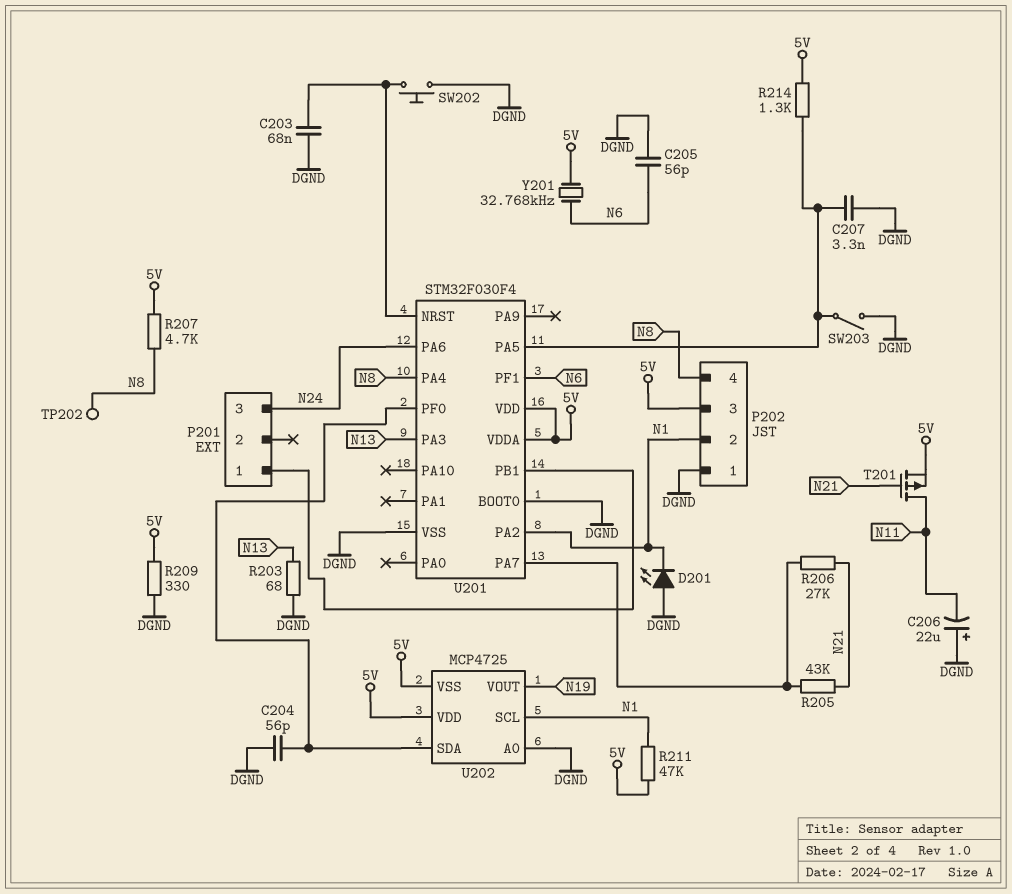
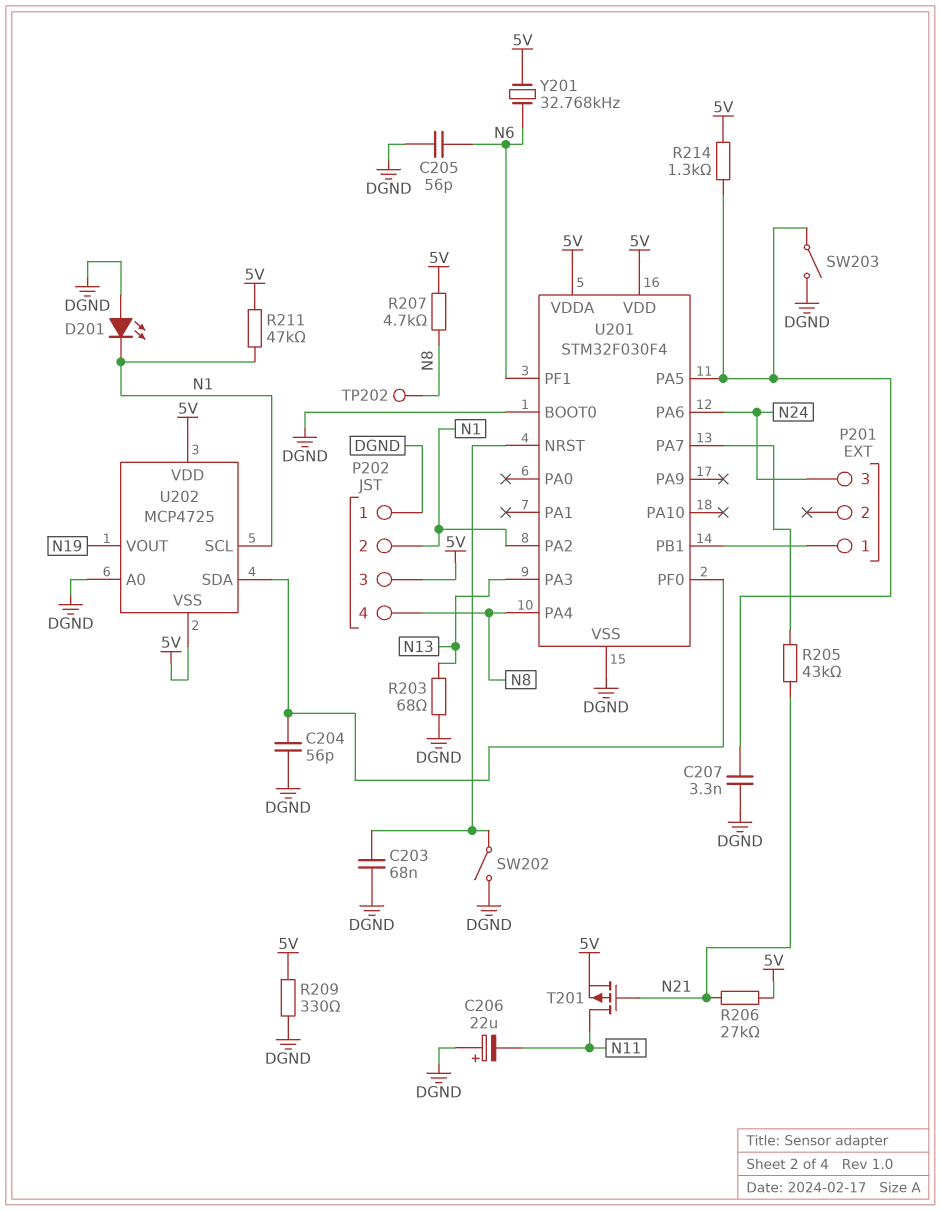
R206: 27k (N21, U201/PA7) -> 27k (5V, N21)
SW202: button (DGND, U201/NRST) -> switch (DGND, U201/NRST)

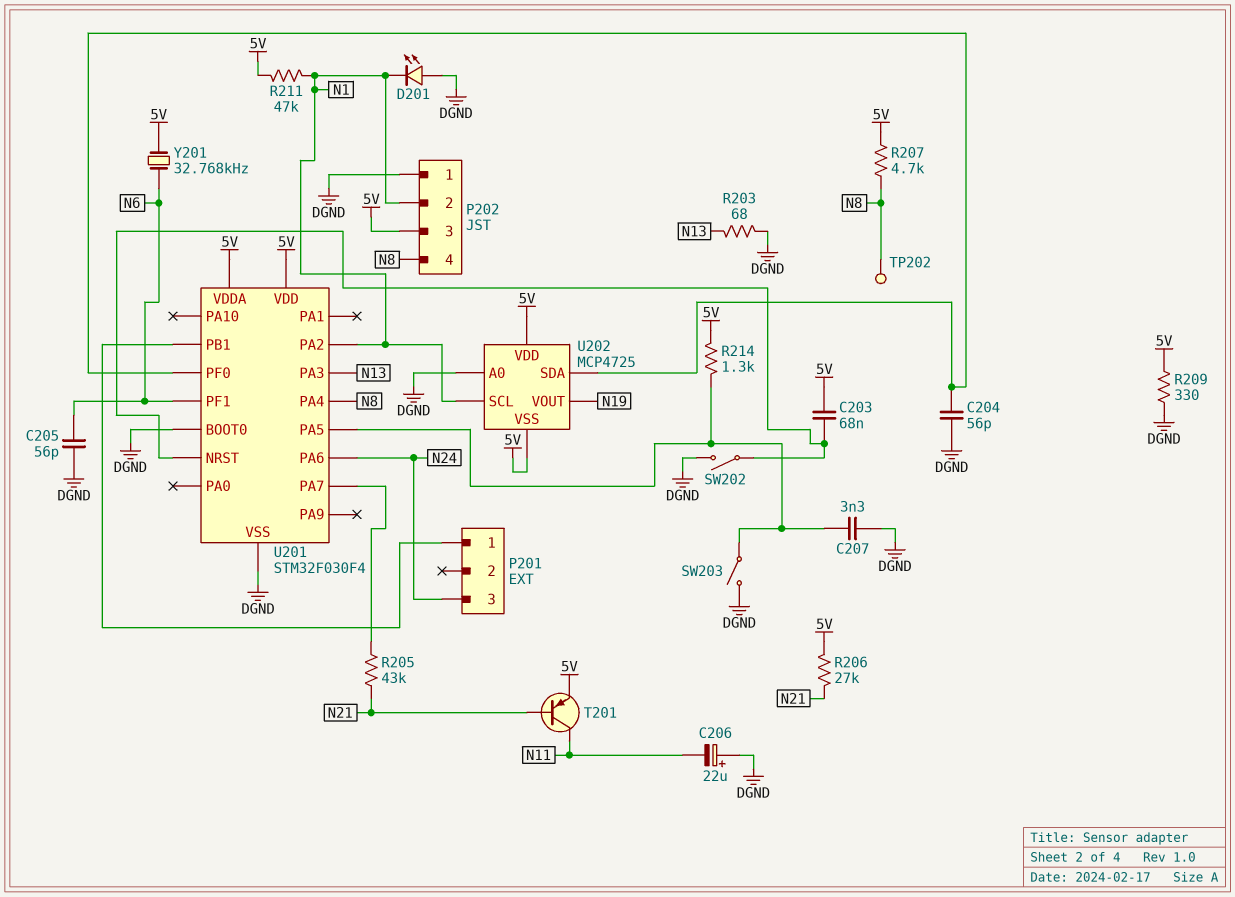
C203: 68nF (DGND, U201/NRST) -> 68nF (5V, U201/NRST)
T201: PMOS (G N21, D N11, S 5V) -> PNP (B N21, C N11, E 5V)

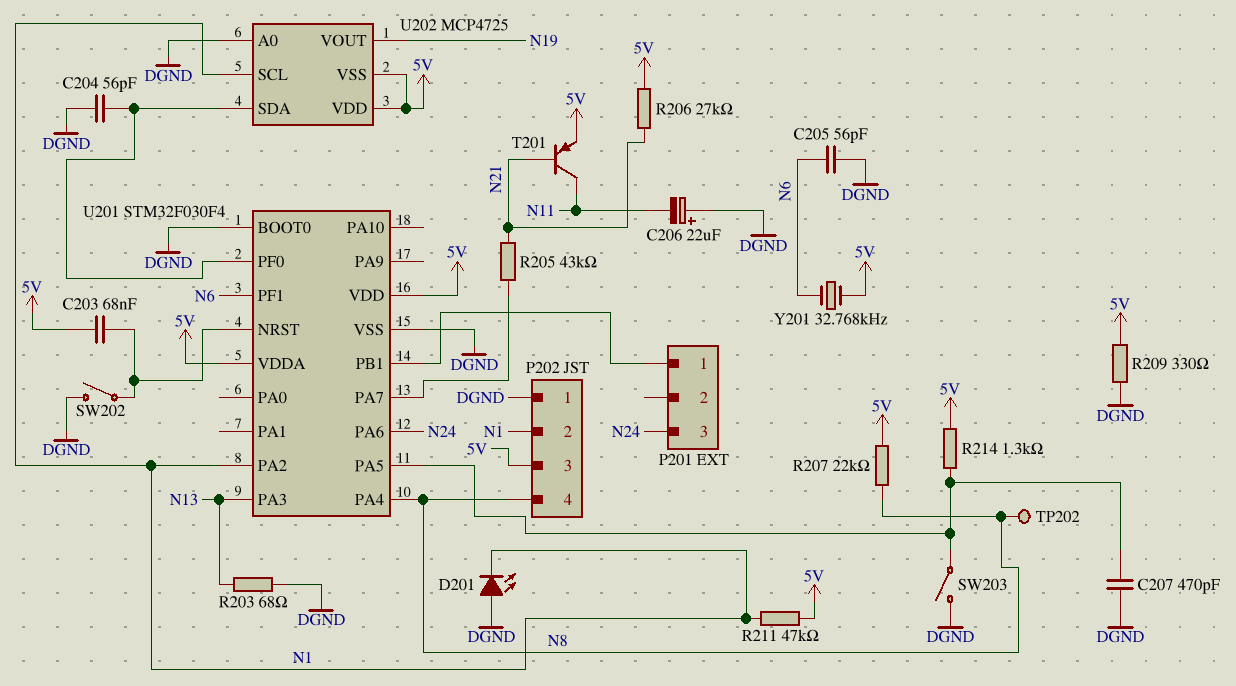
C207: 3.3nF (DGND, U201/PA5) -> 470pF (DGND, U201/PA5)
R207: 4.7k (5V, N8) -> 22k (5V, N8)

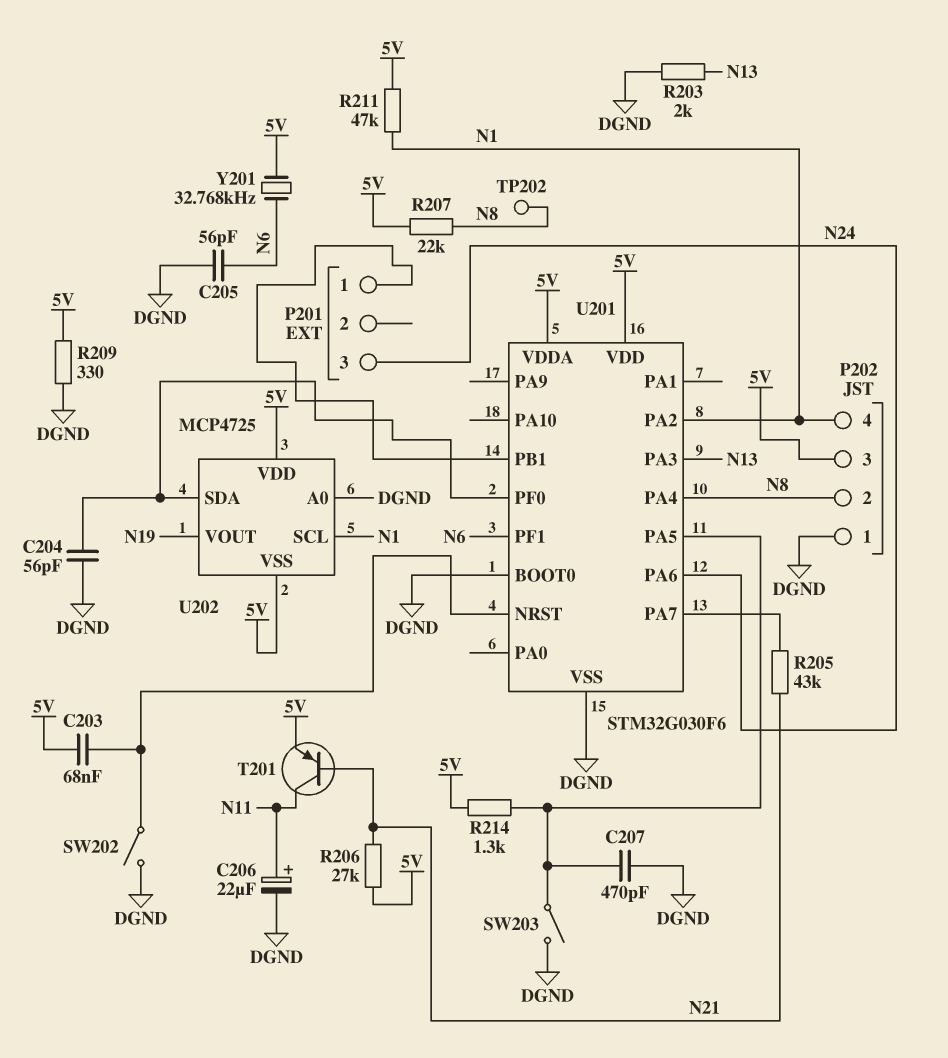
C206: 22uF (plus DGND, minus N11) -> 22uF (plus N11, minus DGND)
D201: LED (A DGND, K N1) -> none
P202 pin 2: N1 -> N8
P202 pin 4: N8 -> N1
R203: 68 (DGND, N13) -> 2k (DGND, N13)
U201: STM32F030F4 -> STM32G030F6

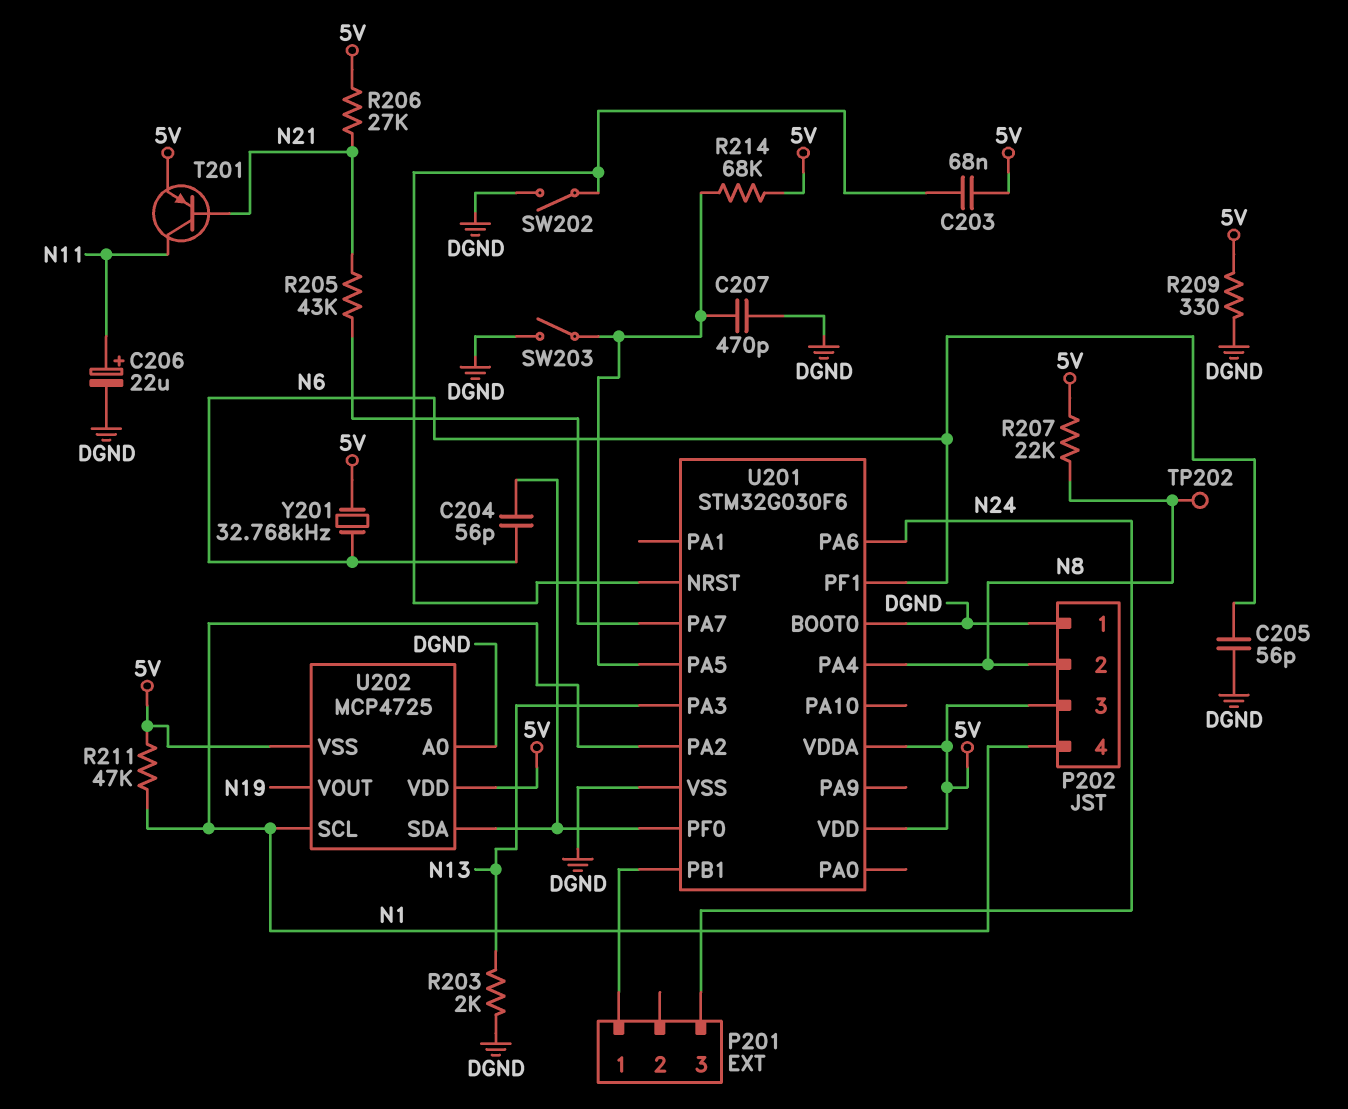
C204: 56pF (DGND, U201/PF0) -> 56pF (N6, U201/PF0)
R214: 1.3k (5V, U201/PA5) -> 68k (5V, U201/PA5)

